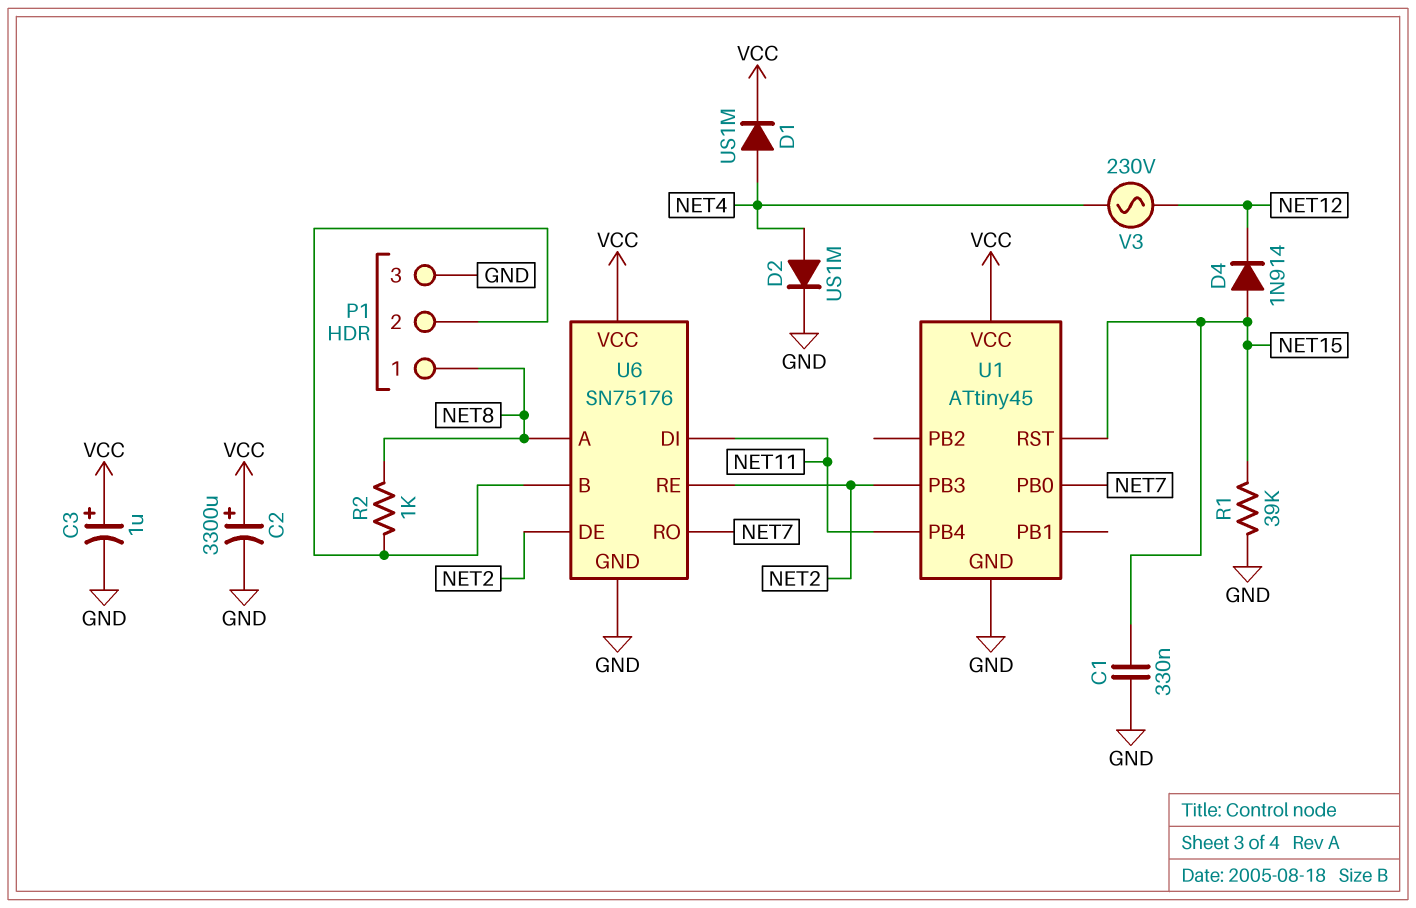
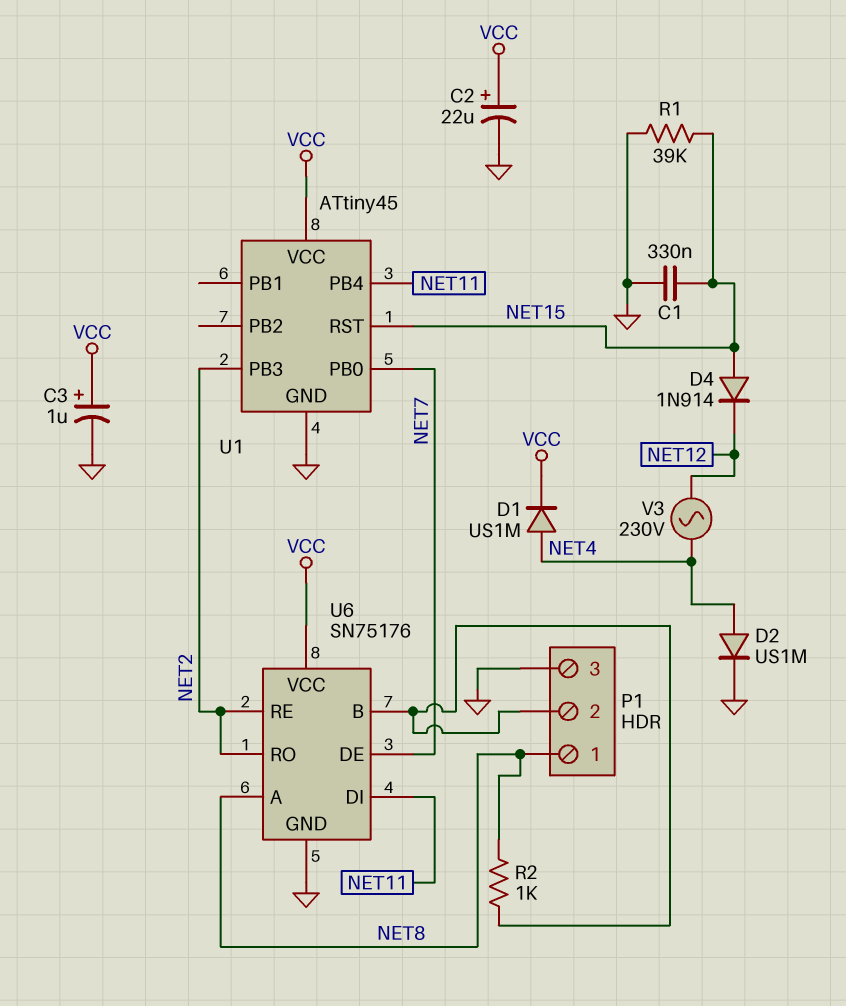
C2: 3300uF (plus VCC, minus GND) -> 22uF (plus VCC, minus GND)
U6 pin DE: NET2 -> NET7
U6 pin RO: NET7 -> NET2

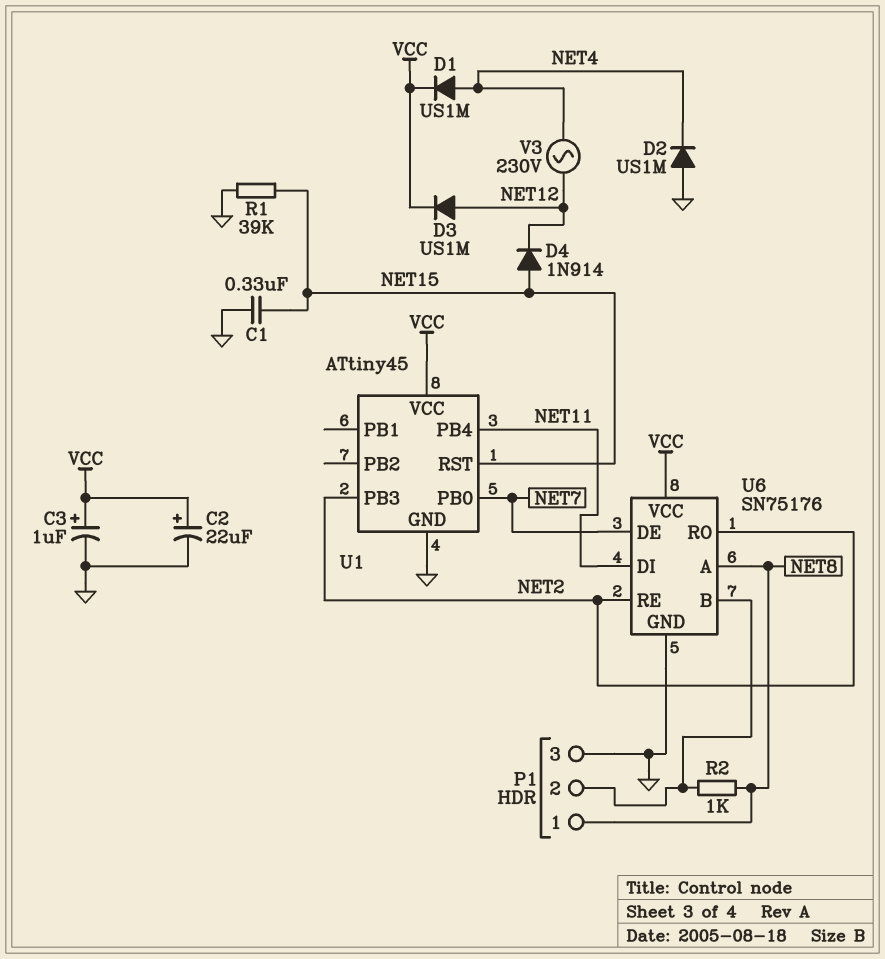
D2: diode US1M (A NET4, K GND) -> diode US1M (A GND, K NET4)
D3: none -> diode US1M (A NET12, K VCC)

